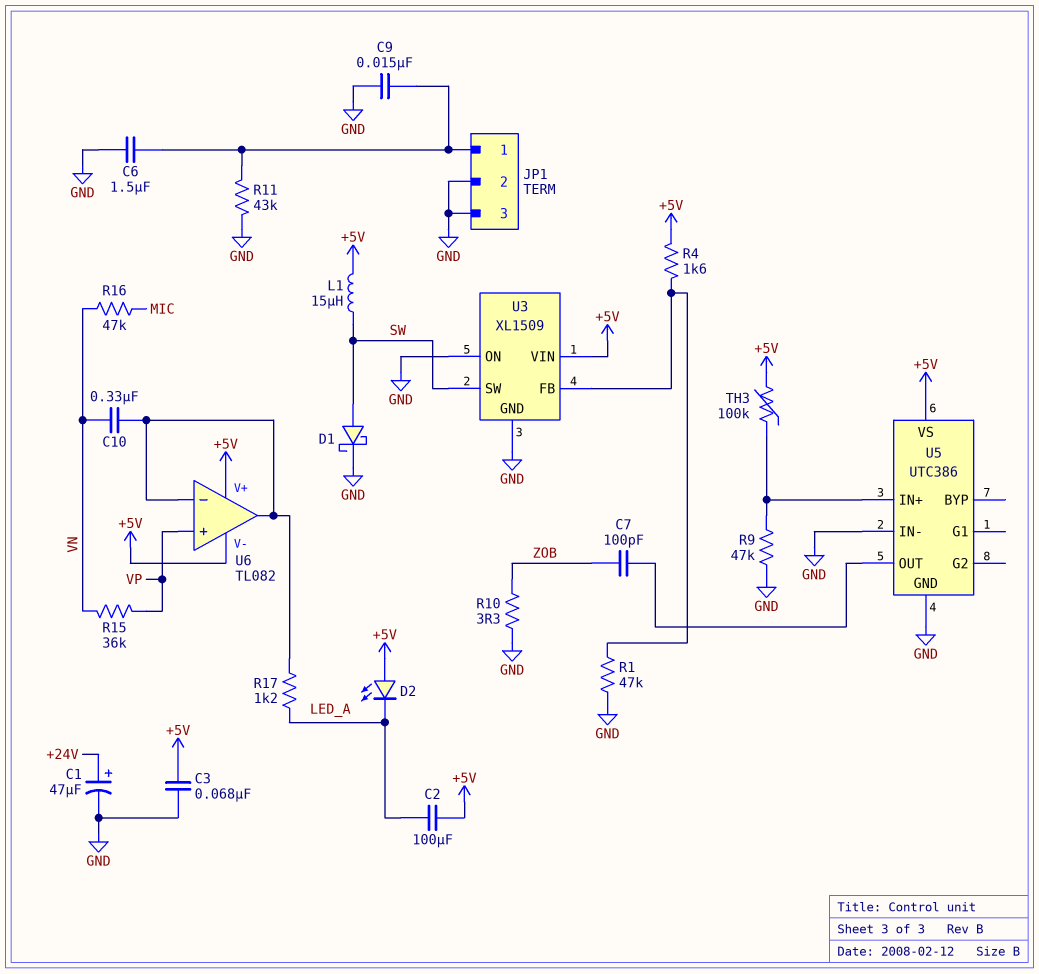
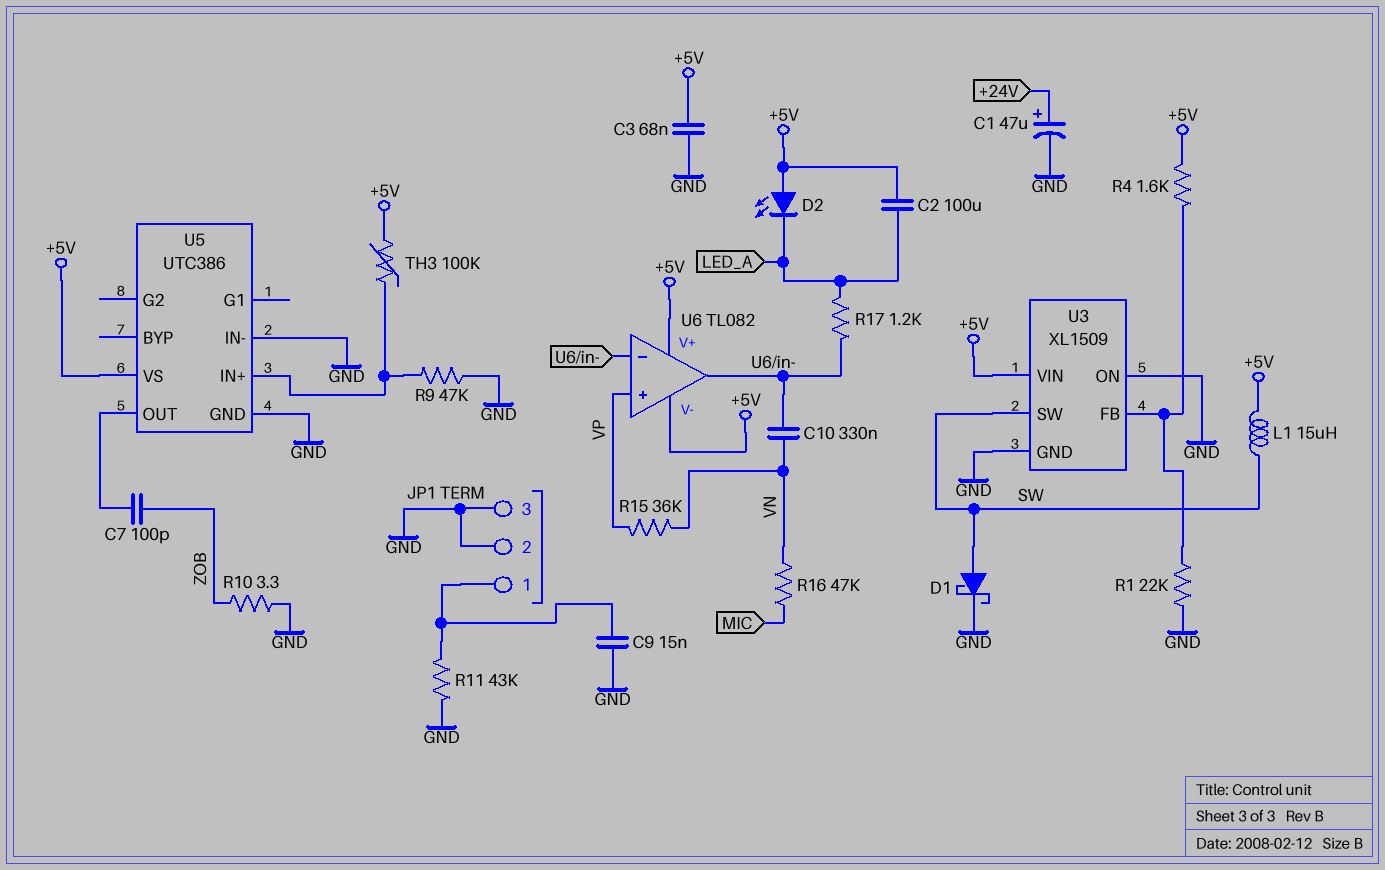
C6: 1.5uF (GND, JP1/1) -> none
R1: 47k (GND, U3/FB) -> 22k (GND, U3/FB)

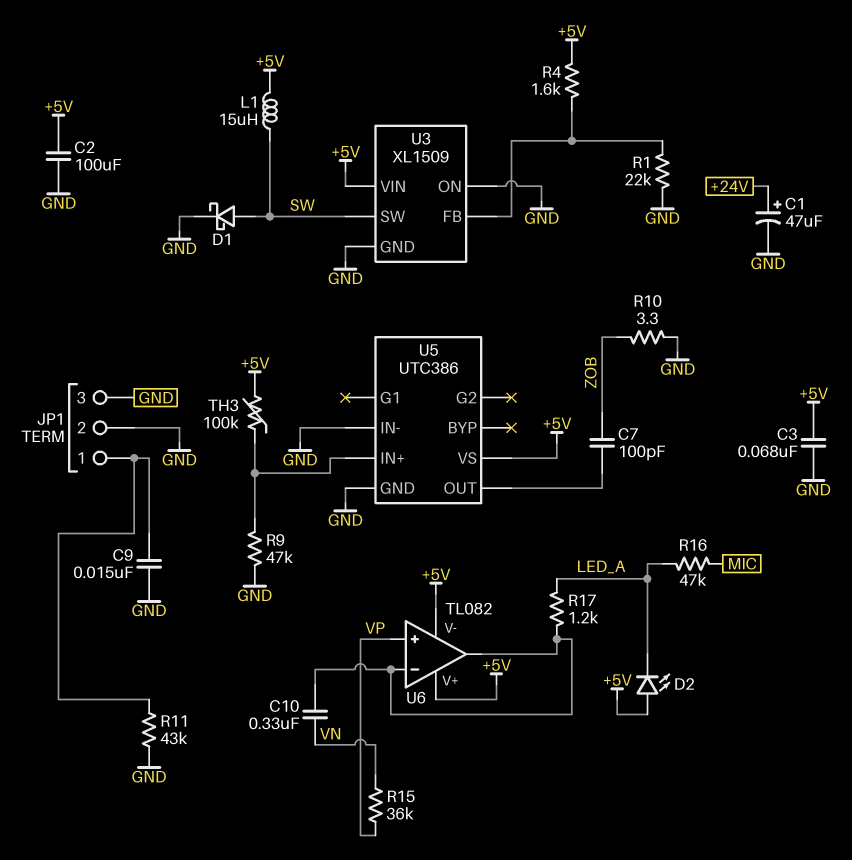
C2: 100uF (+5V, LED_A) -> 100uF (+5V, GND)
R16: 47k (MIC, VN) -> 47k (LED_A, MIC)

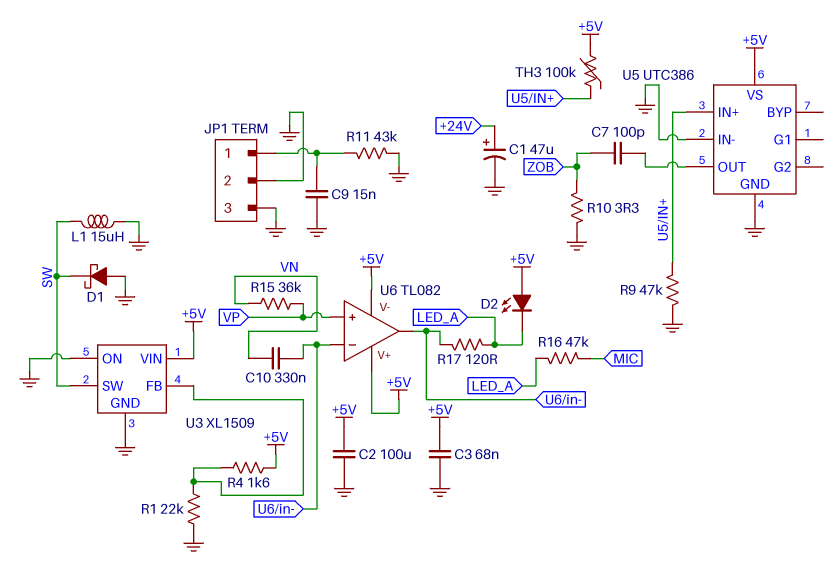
D1: schottky (A SW, K GND) -> schottky (A GND, K SW)
L1: 15uH (+5V, SW) -> 15uH (GND, SW)
R17: 1.2k (LED_A, U6/in-) -> 120 (LED_A, U6/in-)

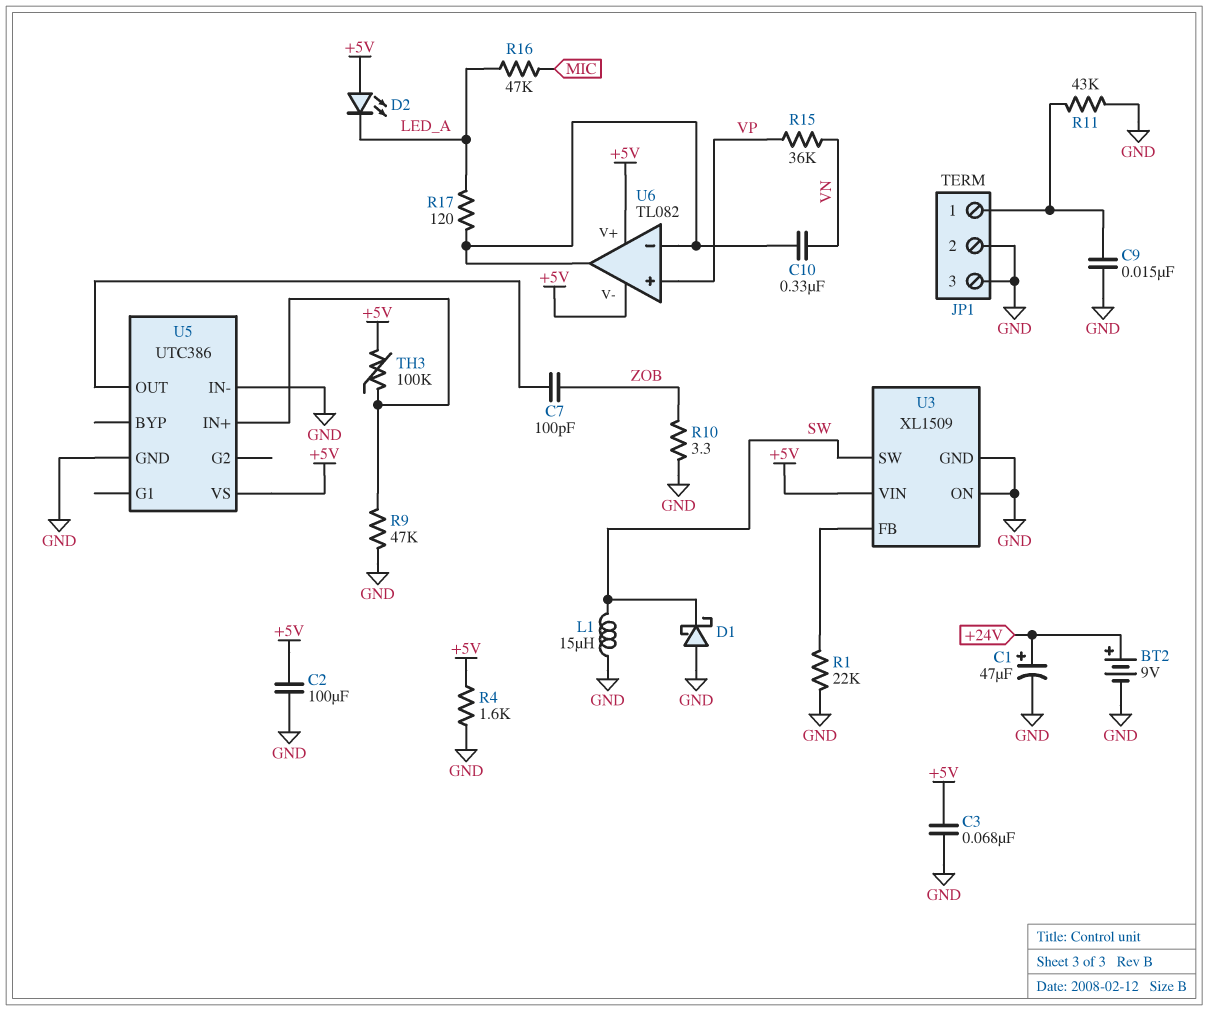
BT2: none -> 9V (plus +24V, minus GND)
R4: 1.6k (+5V, U3/FB) -> 1.6k (+5V, GND)

